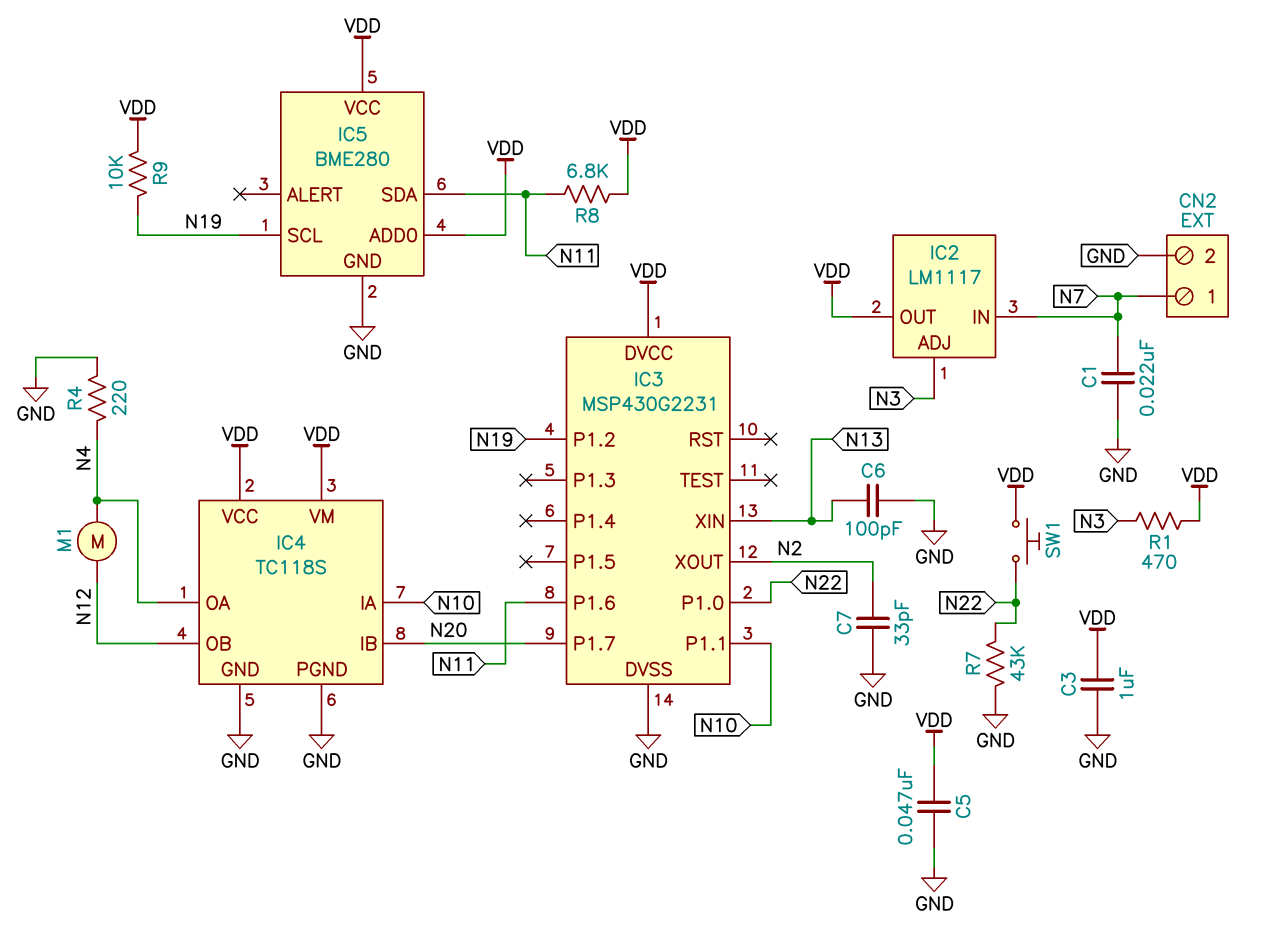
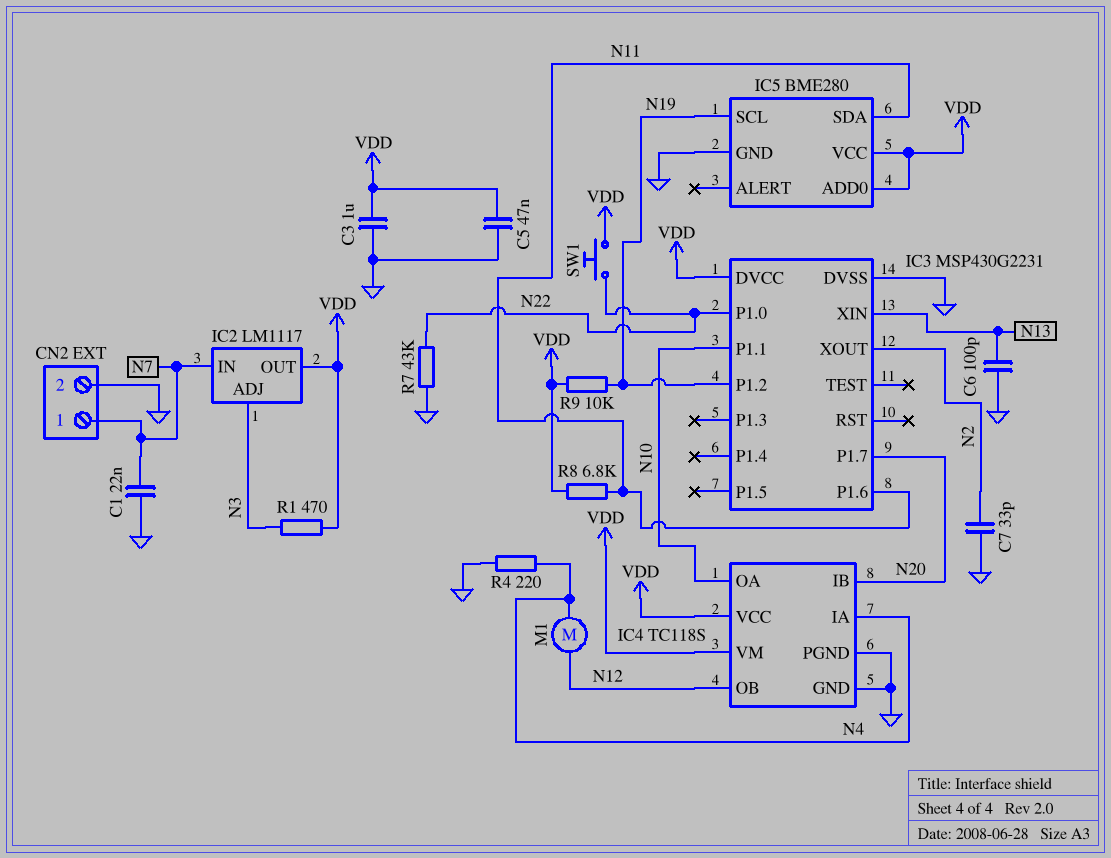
IC4 pin IA: N10 -> N4
IC4 pin OA: N4 -> N10

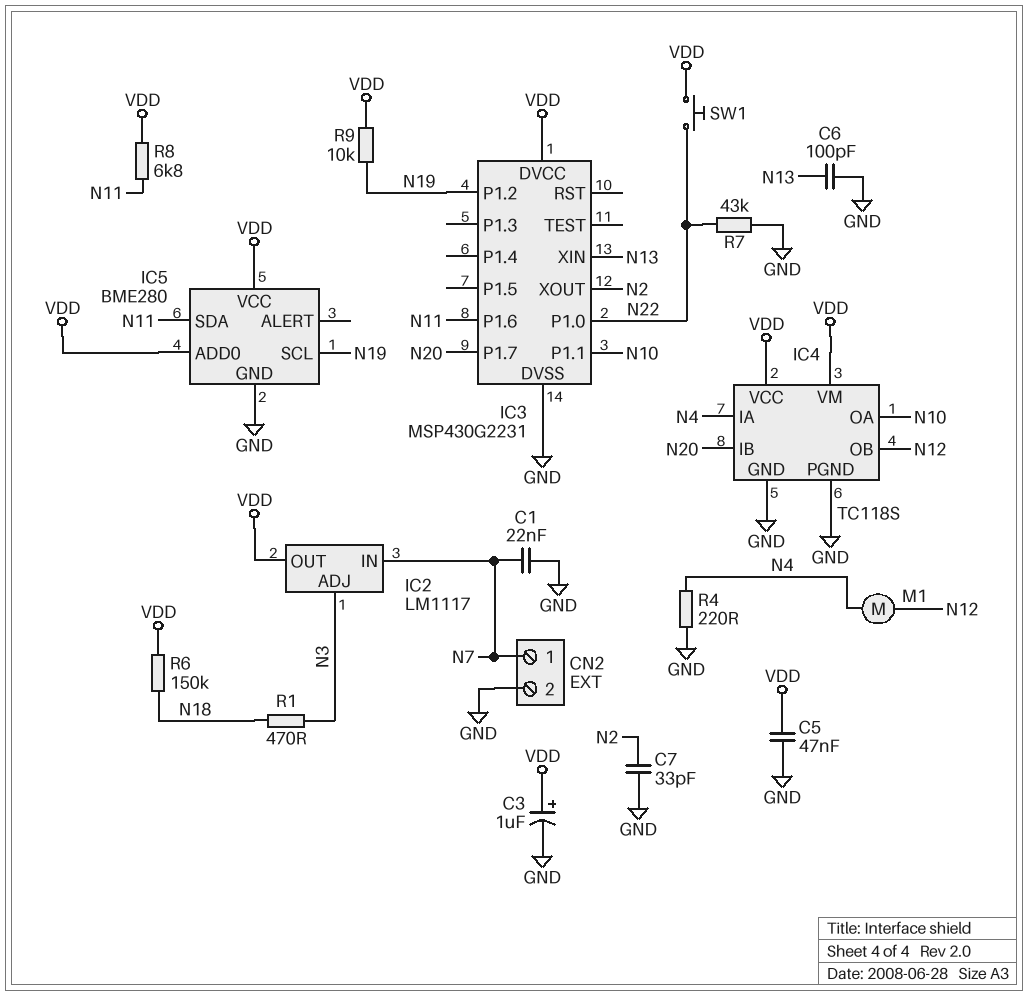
C3: 1uF (GND, VDD) -> 1uF (plus VDD, minus GND)
R1: 470 (N3, VDD) -> 470 (N3, N18)
R6: none -> 150k (N18, VDD)

